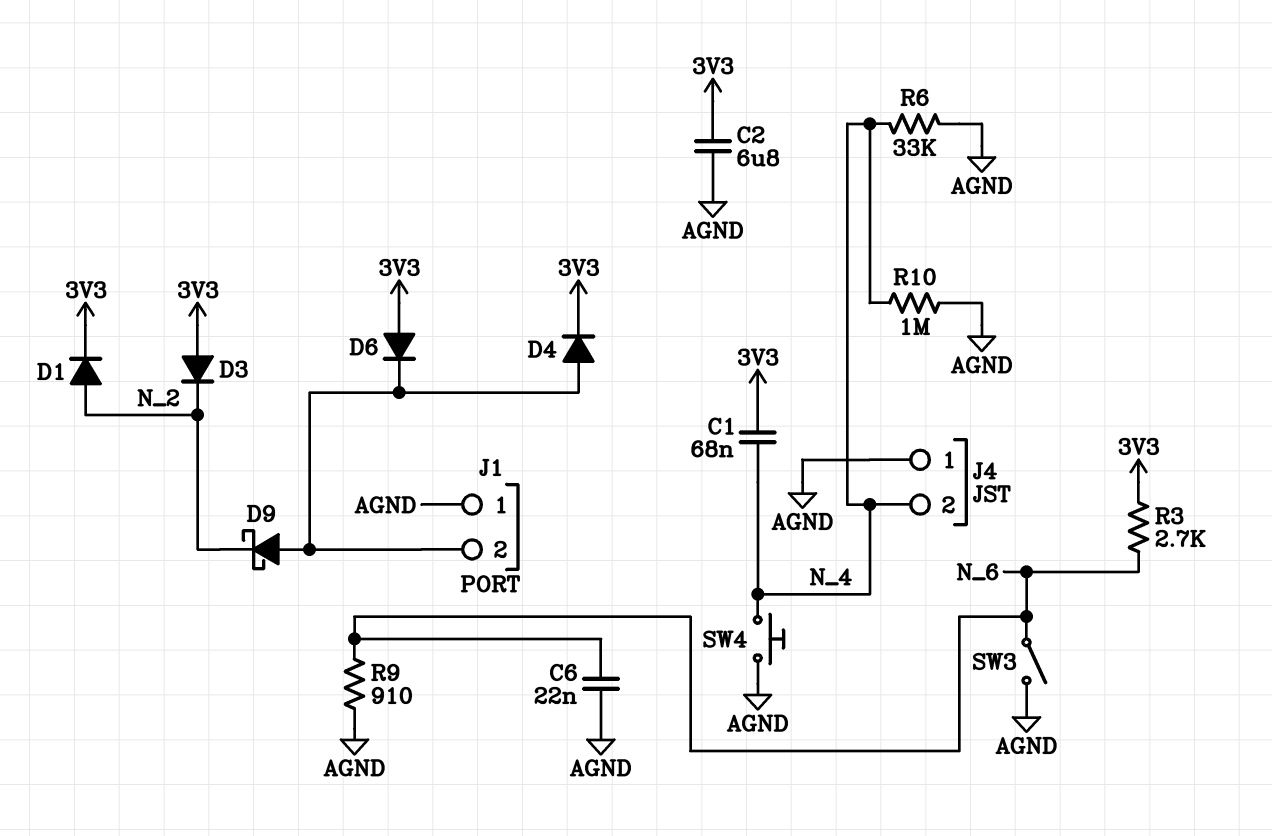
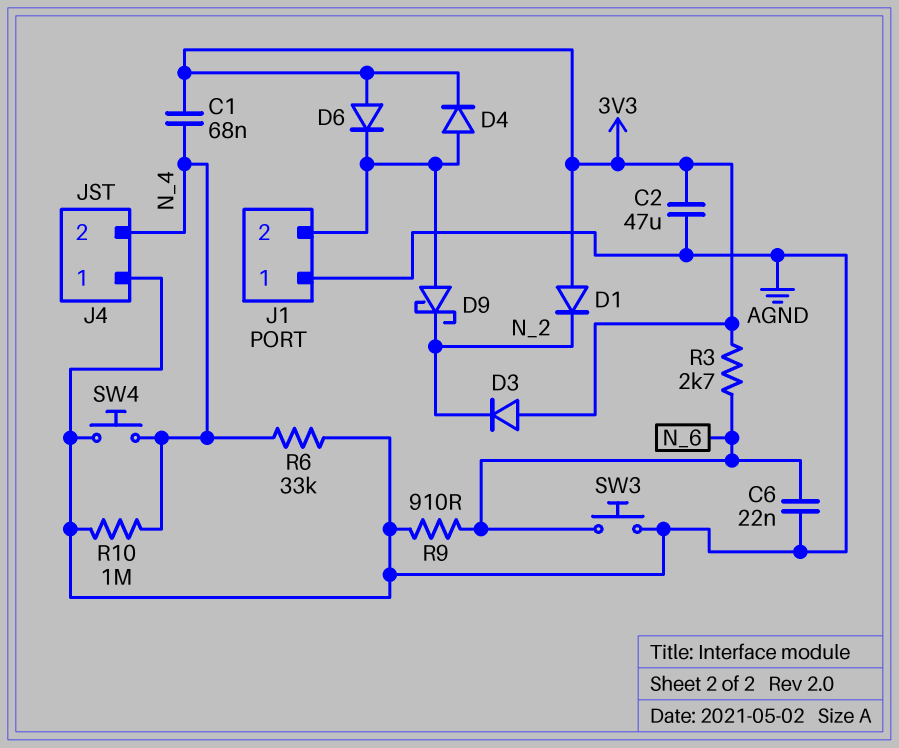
C2: 6.8uF (3V3, AGND) -> 47uF (3V3, AGND)
D1: diode (A N_2, K 3V3) -> diode (A 3V3, K N_2)
SW3: switch (AGND, N_6) -> button (AGND, N_6)

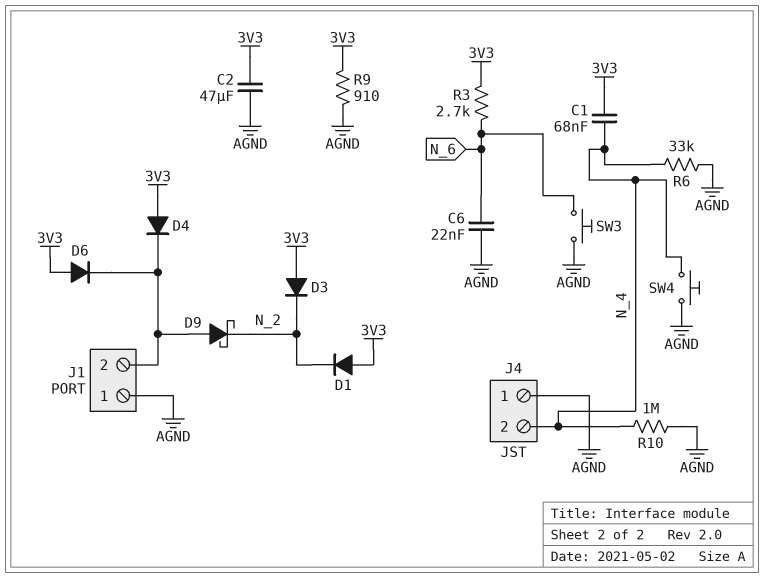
D4: diode (A J1/2, K 3V3) -> diode (A 3V3, K J1/2)
R9: 910 (AGND, N_6) -> 910 (3V3, AGND)

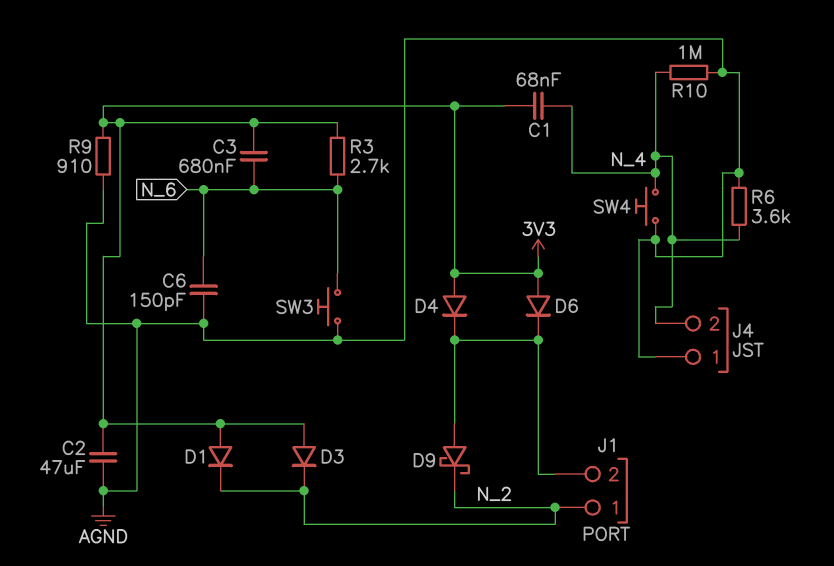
C3: none -> 680nF (3V3, N_6)
C6: 22nF (AGND, N_6) -> 150pF (AGND, N_6)
J1 pin 1: AGND -> N_2
R6: 33k (AGND, N_4) -> 3.6k (AGND, N_4)

